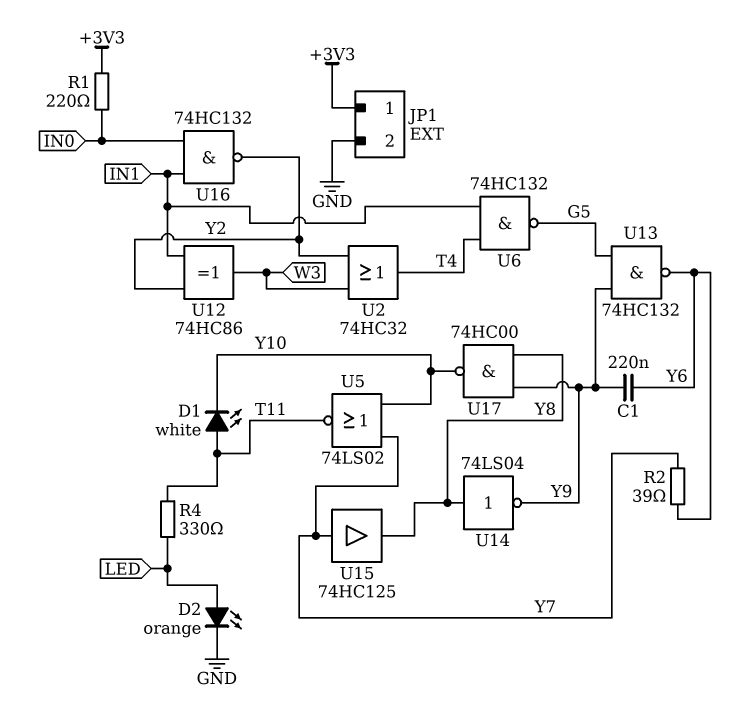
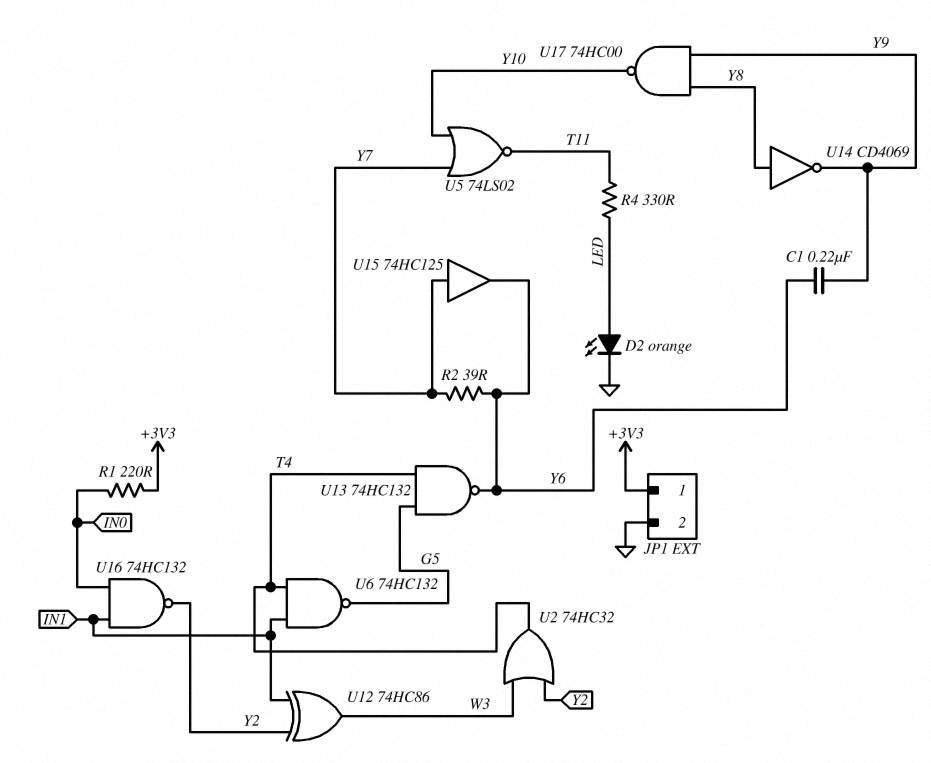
D1: LED white (A T11, K Y10) -> none
U13: NAND 74HC132 (in G5, in Y9, out Y6) -> NAND 74HC132 (in G5, in T4, out Y6)
U14: NOT 74LS04 (in Y8, out Y9) -> NOT CD4069 (in Y8, out Y9)
U15: buffer 74HC125 (in Y7, out Y8) -> buffer 74HC125 (in Y7, out Y6)

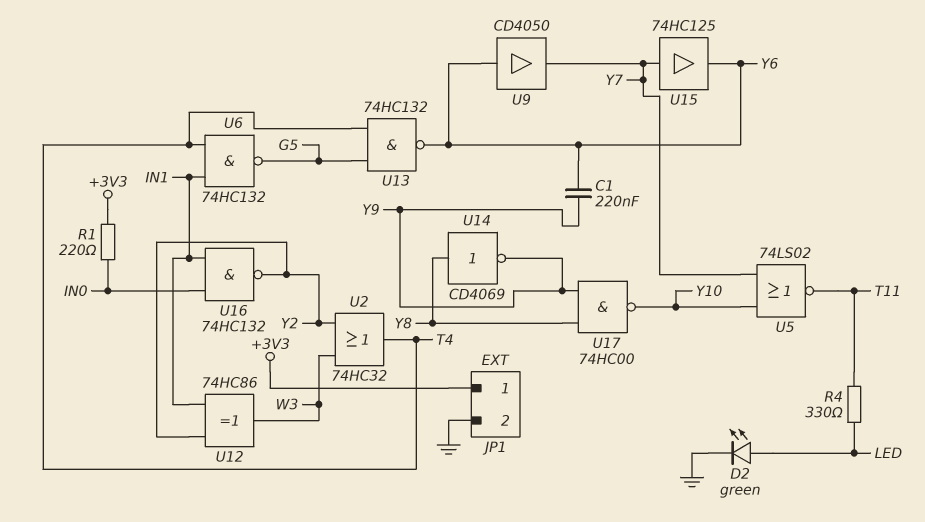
D2: LED orange (A LED, K GND) -> LED green (A LED, K GND)
R2: 39 (Y6, Y7) -> none
U9: none -> buffer CD4050 (in Y6, out Y7)

